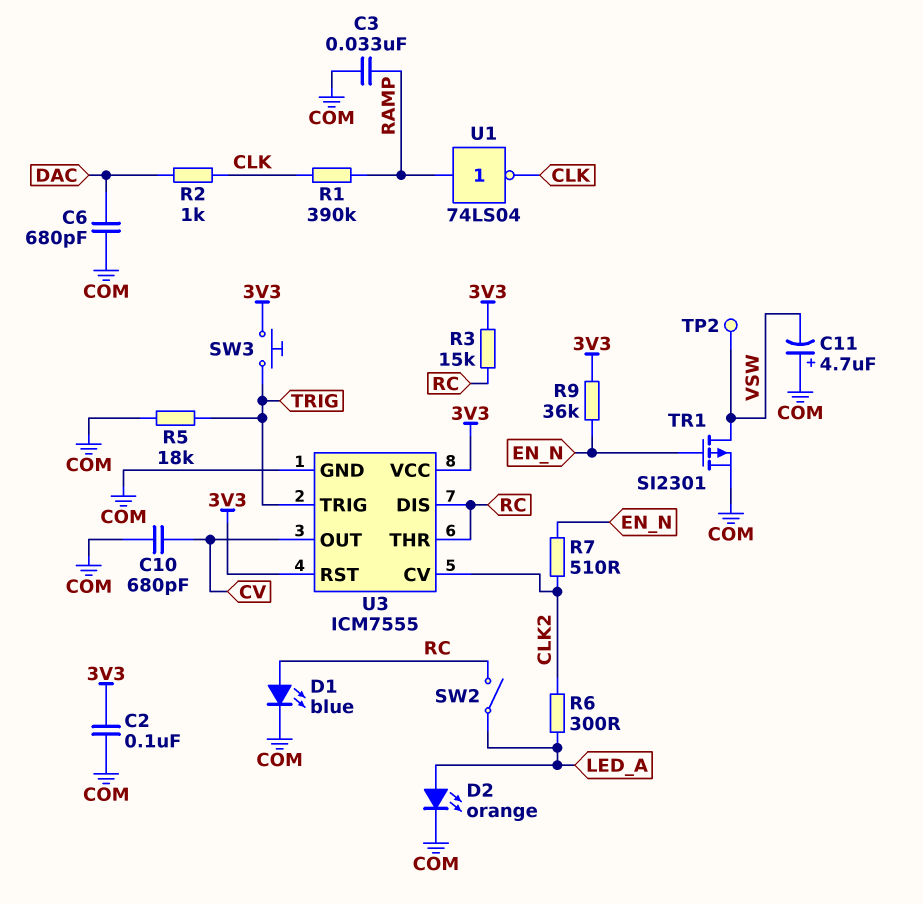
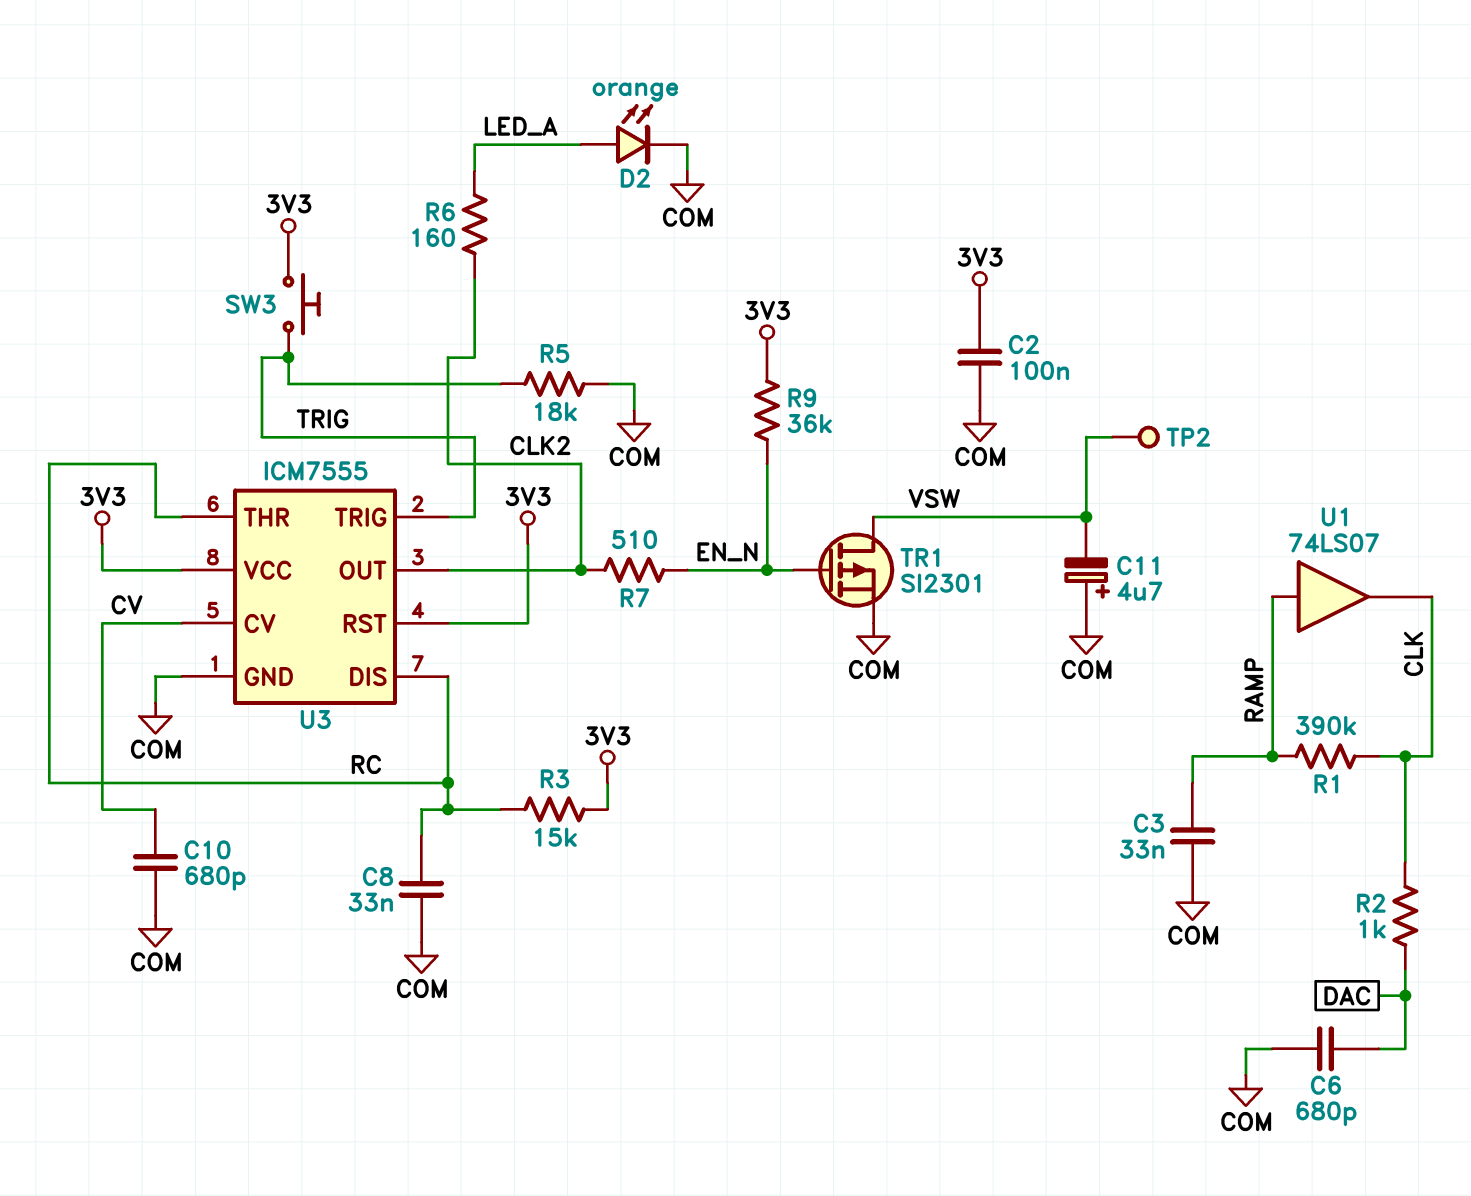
C8: none -> 33nF (COM, RC)
D1: LED blue (A RC, K COM) -> none
R6: 300 (CLK2, LED_A) -> 160 (CLK2, LED_A)
SW2: switch (LED_A, RC) -> none
U1: NOT 74LS04 (in RAMP, out CLK) -> buffer 74LS07 (in RAMP, out CLK)
U3 pin CV: CLK2 -> CV
U3 pin OUT: CV -> CLK2

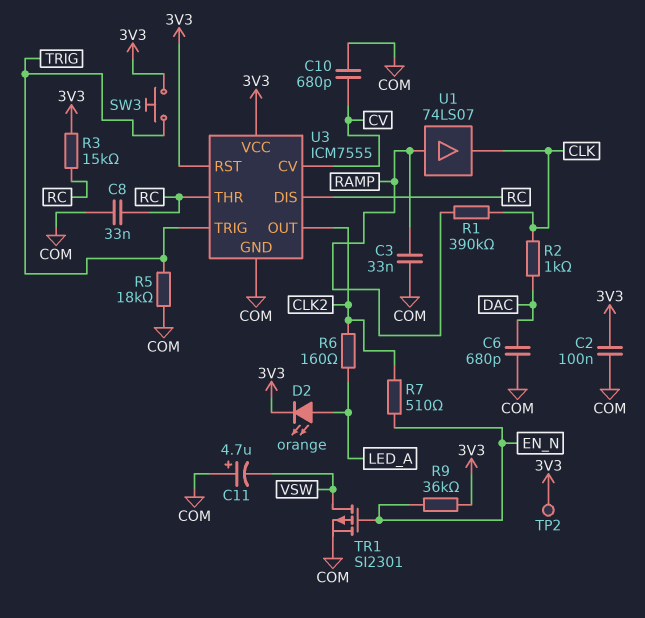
D2: LED orange (A LED_A, K COM) -> LED orange (A LED_A, K 3V3)
TP2: test point (VSW) -> test point (3V3)

